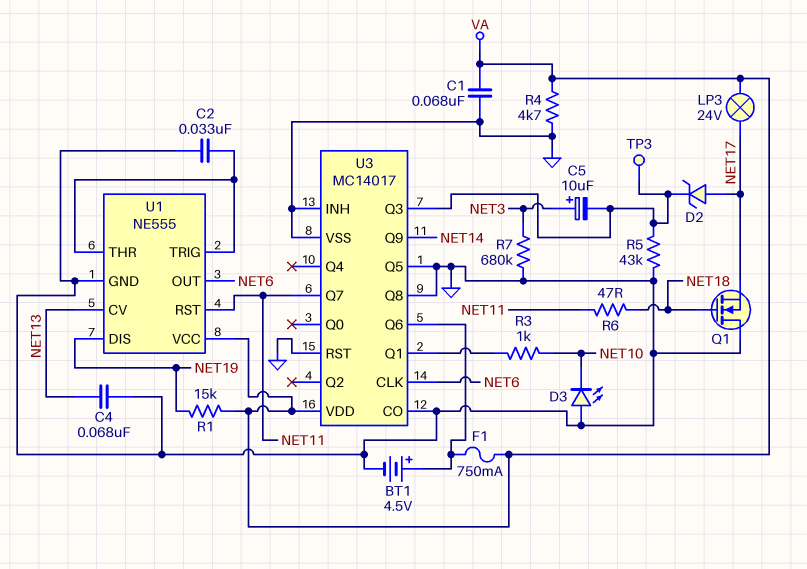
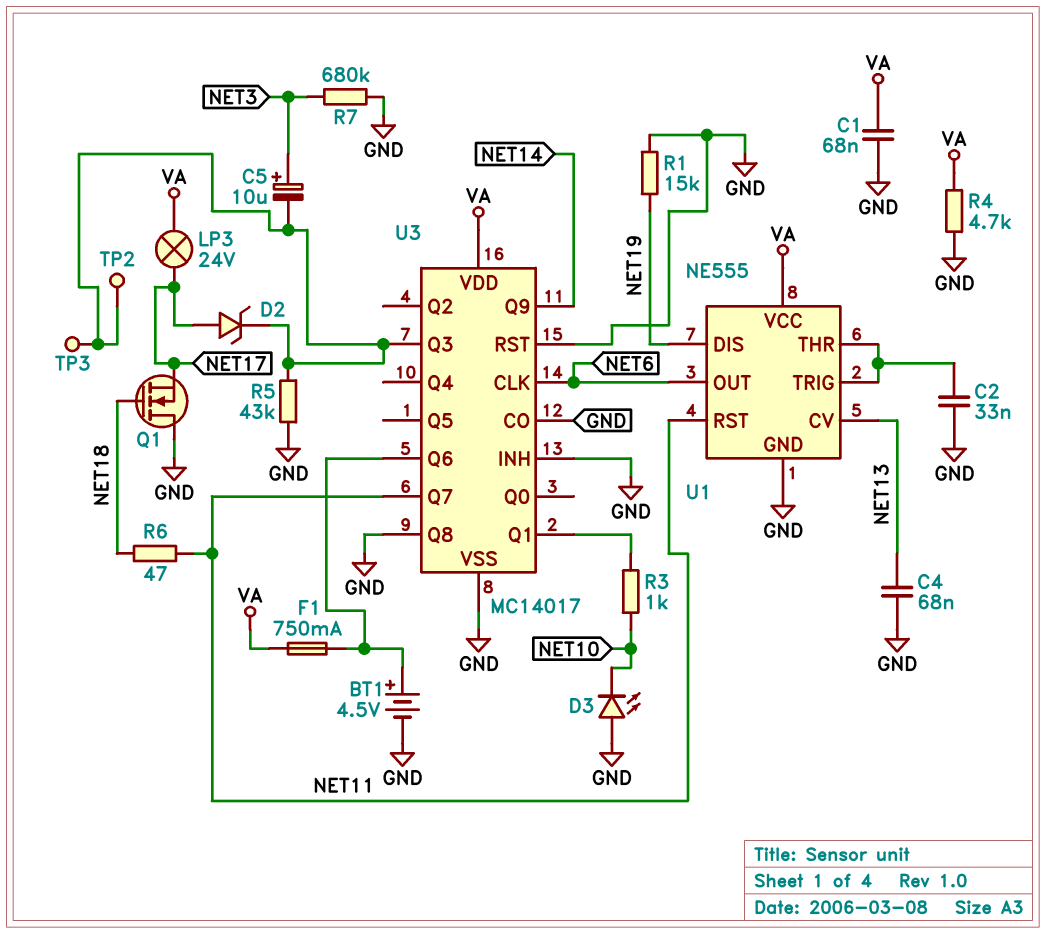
R1: 15k (NET19, VA) -> 15k (GND, NET19)
TP2: none -> test point (U3/Q3)
U3 pin Q5: GND -> none

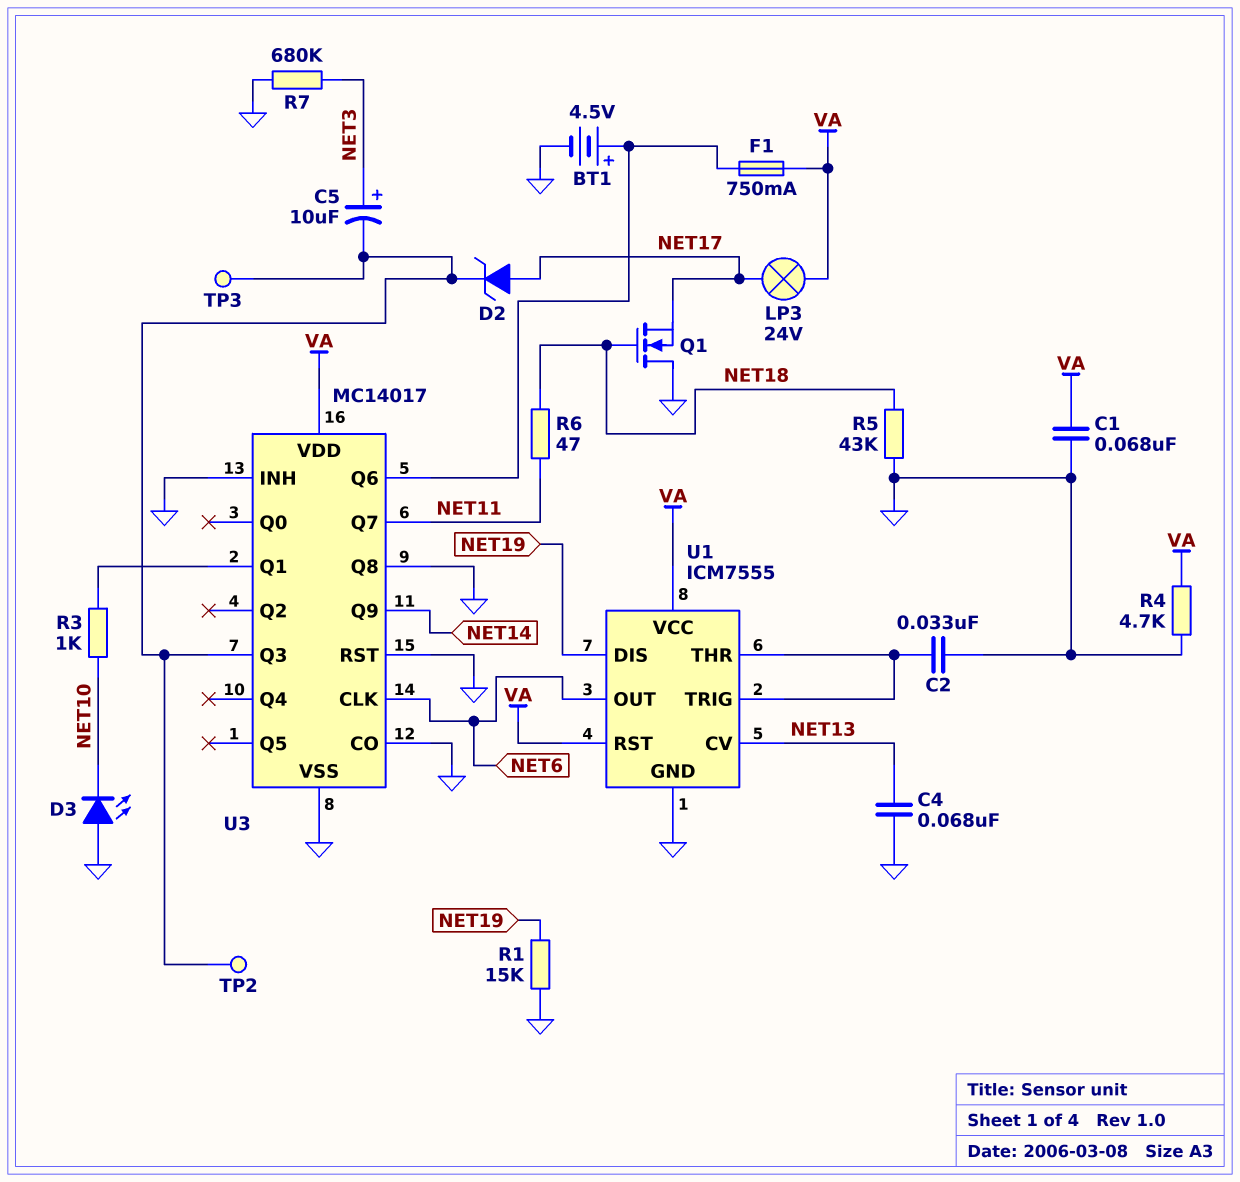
R5: 43k (GND, U3/Q3) -> 43k (GND, NET18)
U1: NE555 -> ICM7555
U1 pin RST: NET11 -> VA

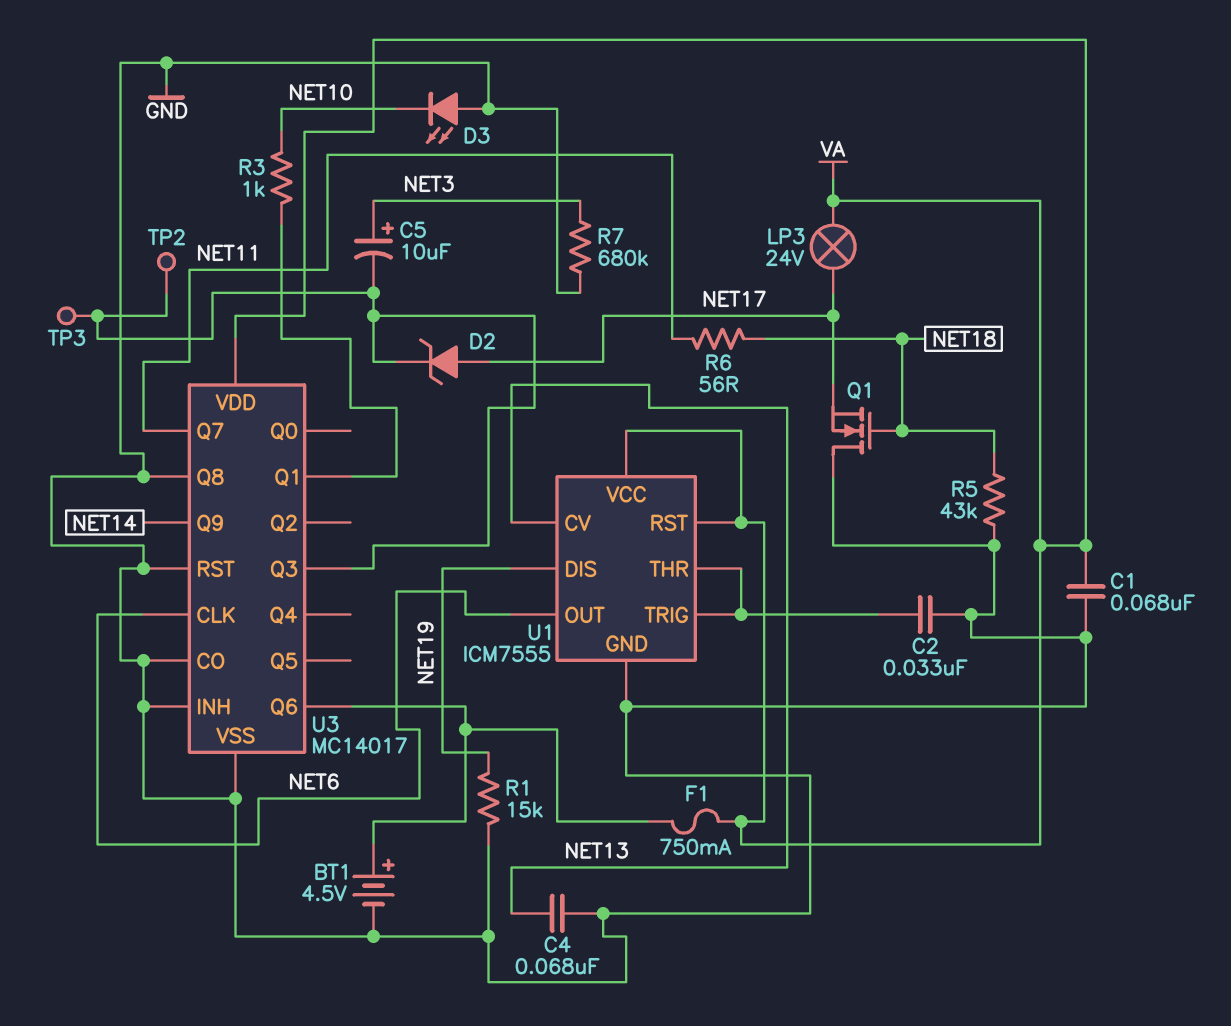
R4: 4.7k (GND, VA) -> none
R6: 47 (NET11, NET18) -> 56 (NET11, NET18)

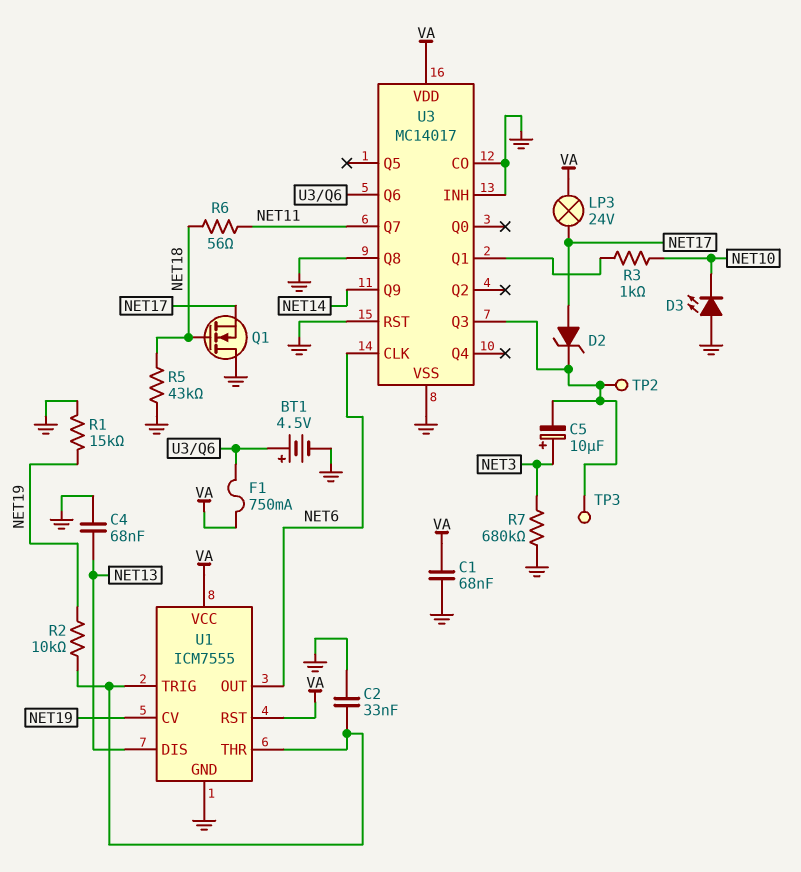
R2: none -> 10k (NET19, U1/THR)
U1 pin CV: NET13 -> NET19
U1 pin DIS: NET19 -> NET13

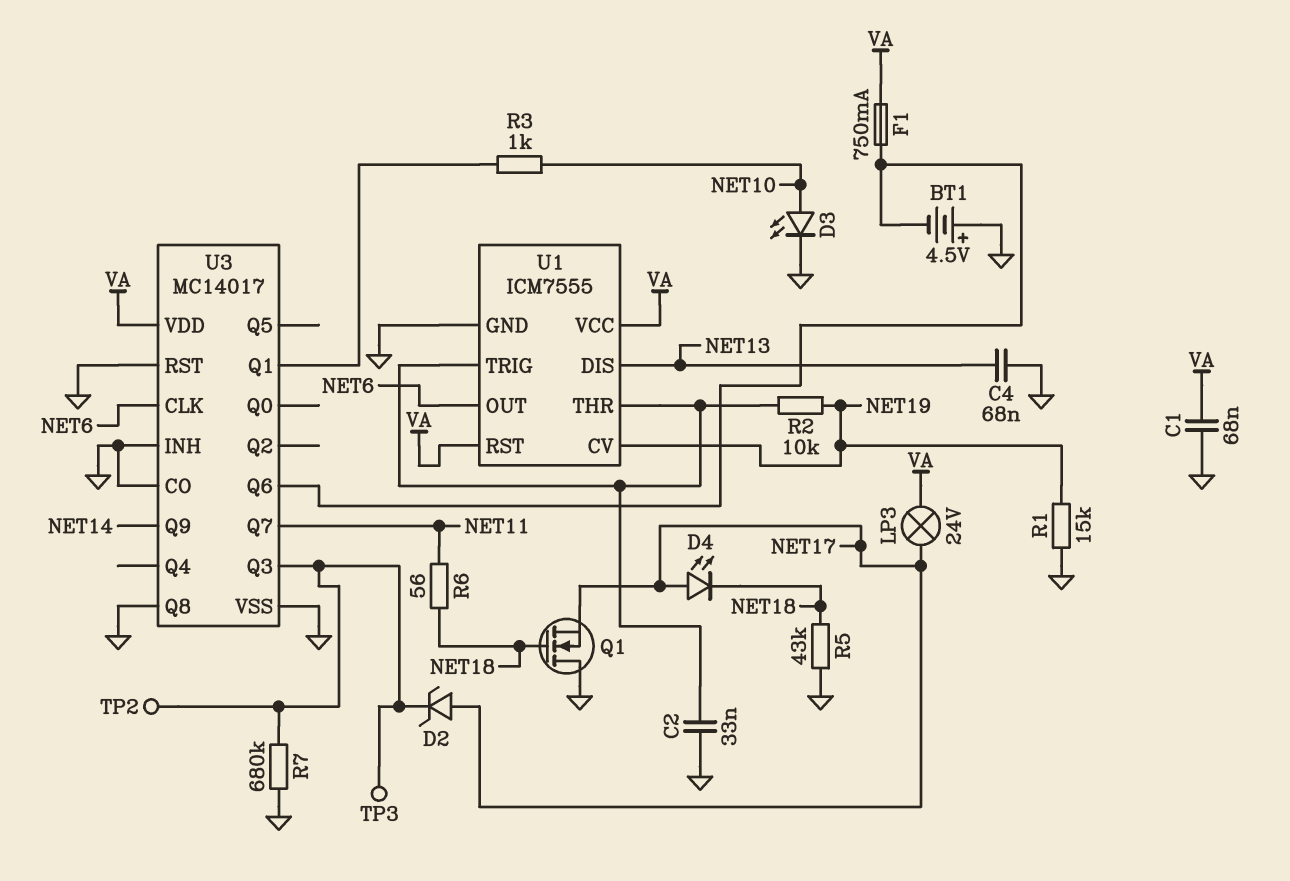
BT1: 4.5V (plus U3/Q6, minus GND) -> 4.5V (plus GND, minus U3/Q6)
C5: 10uF (plus NET3, minus U3/Q3) -> none
D3: LED (A GND, K NET10) -> LED (A NET10, K GND)
D4: none -> LED (A NET17, K NET18)
R7: 680k (GND, NET3) -> 680k (GND, U3/Q3)

